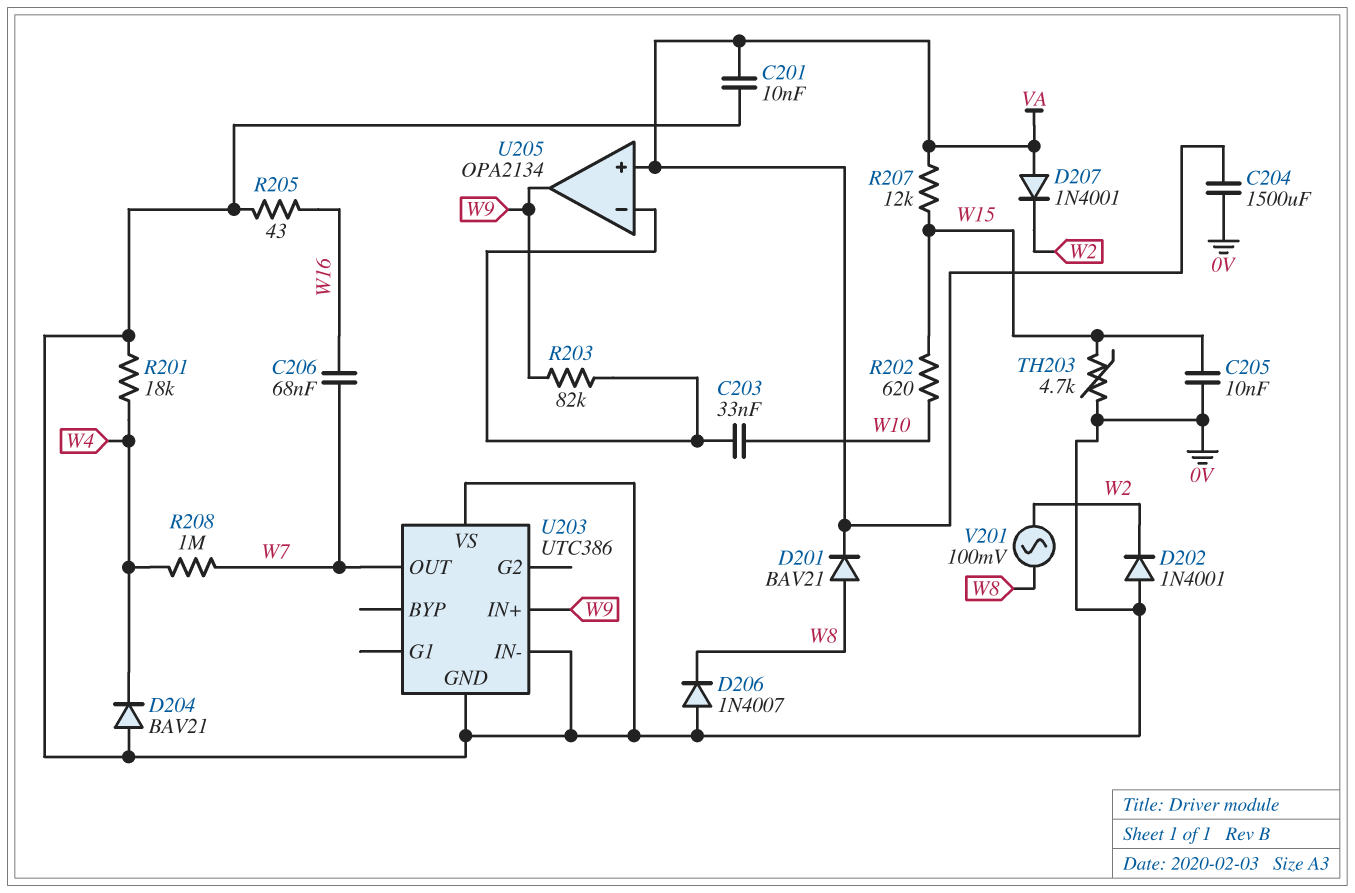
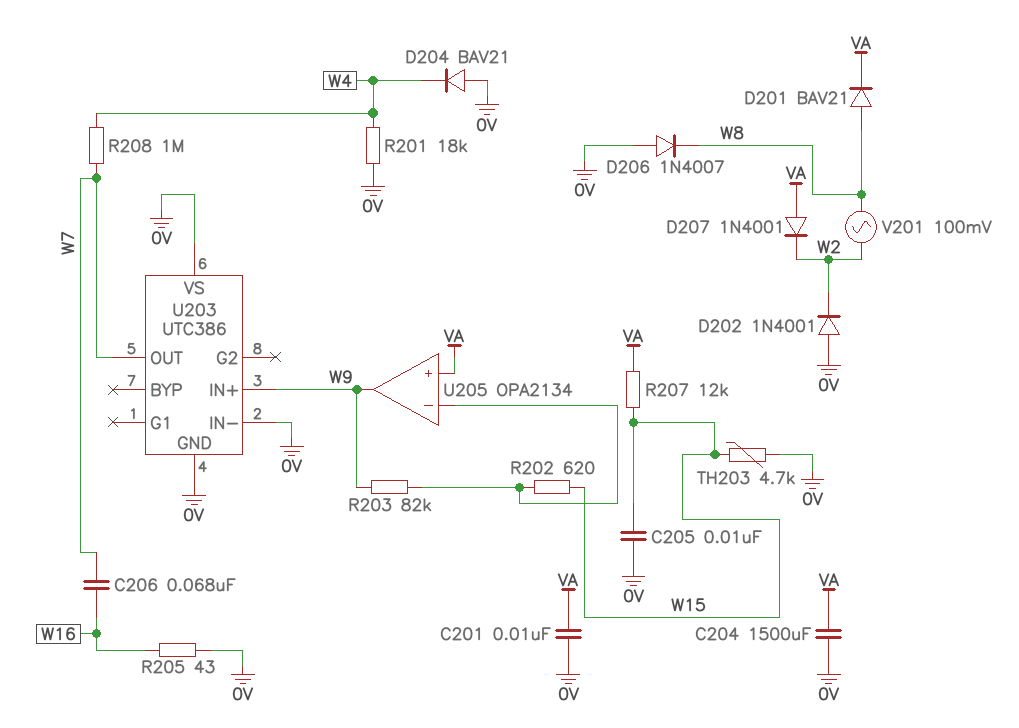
C203: 33nF (U205/in-, W10) -> none
R202: 620 (W10, W15) -> 620 (U205/in-, W15)

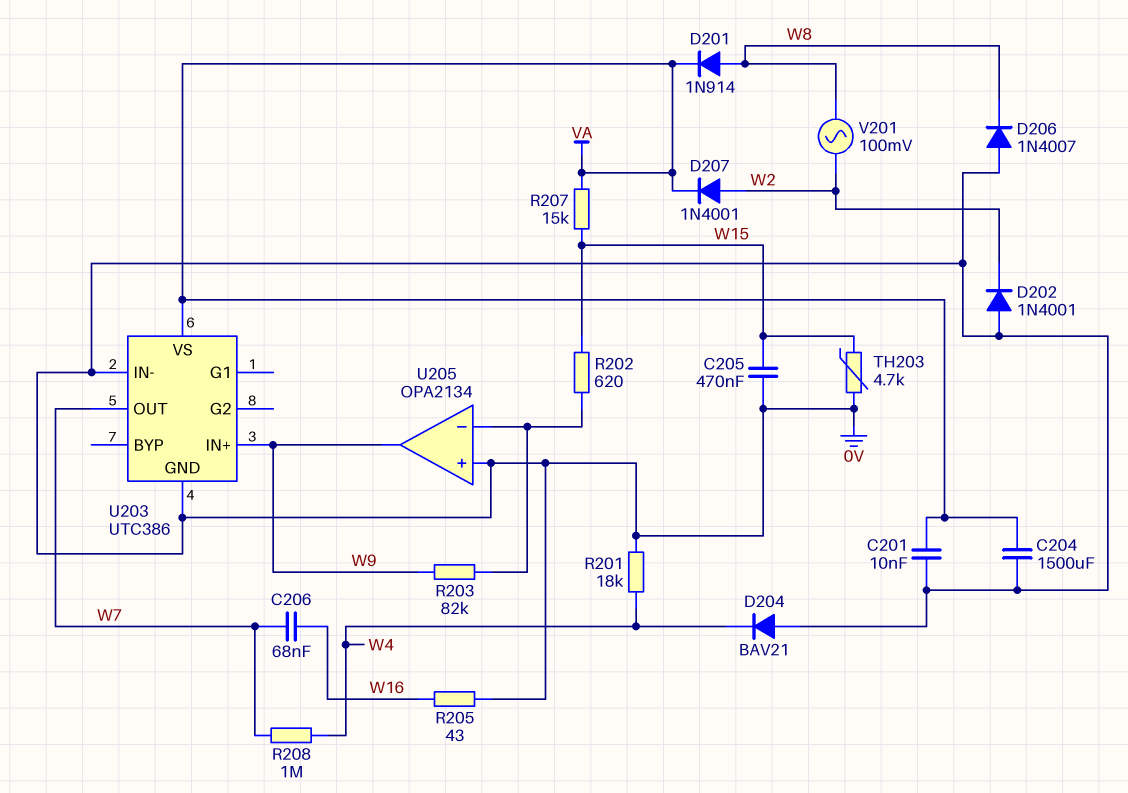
C205: 10nF (0V, W15) -> 470nF (0V, W15)
D201: diode BAV21 (A W8, K VA) -> diode 1N914 (A W8, K VA)
D207: diode 1N4001 (A VA, K W2) -> diode 1N4001 (A W2, K VA)
R207: 12k (VA, W15) -> 15k (VA, W15)
U203 pin VS: 0V -> VA
U205 pin in+: VA -> 0V

